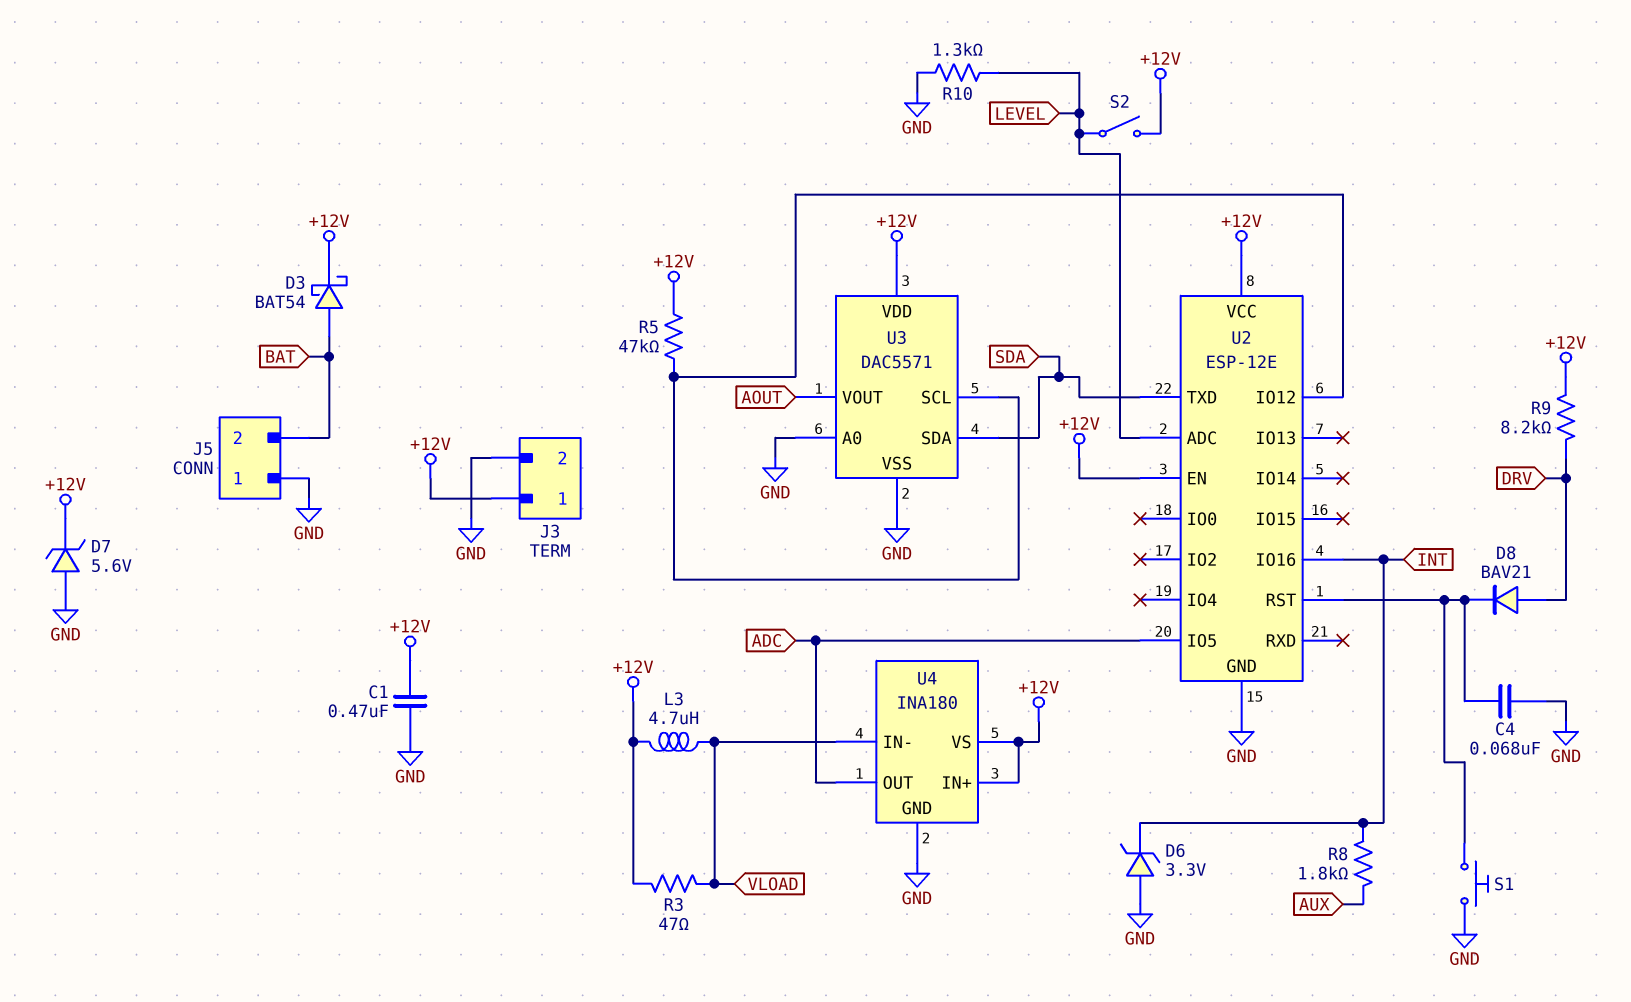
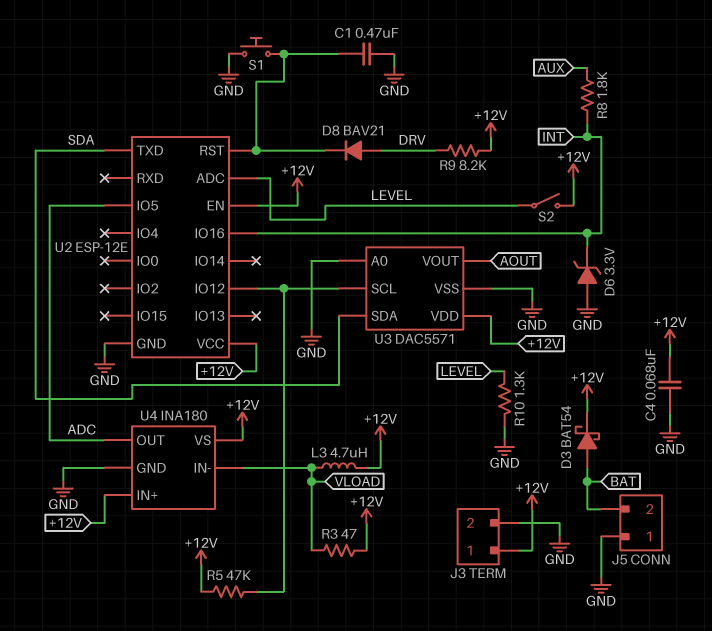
C1: 470nF (+12V, GND) -> 470nF (GND, U2/RST)
C4: 68nF (GND, U2/RST) -> 68nF (+12V, GND)
D7: zener 5.6V (A GND, K +12V) -> none

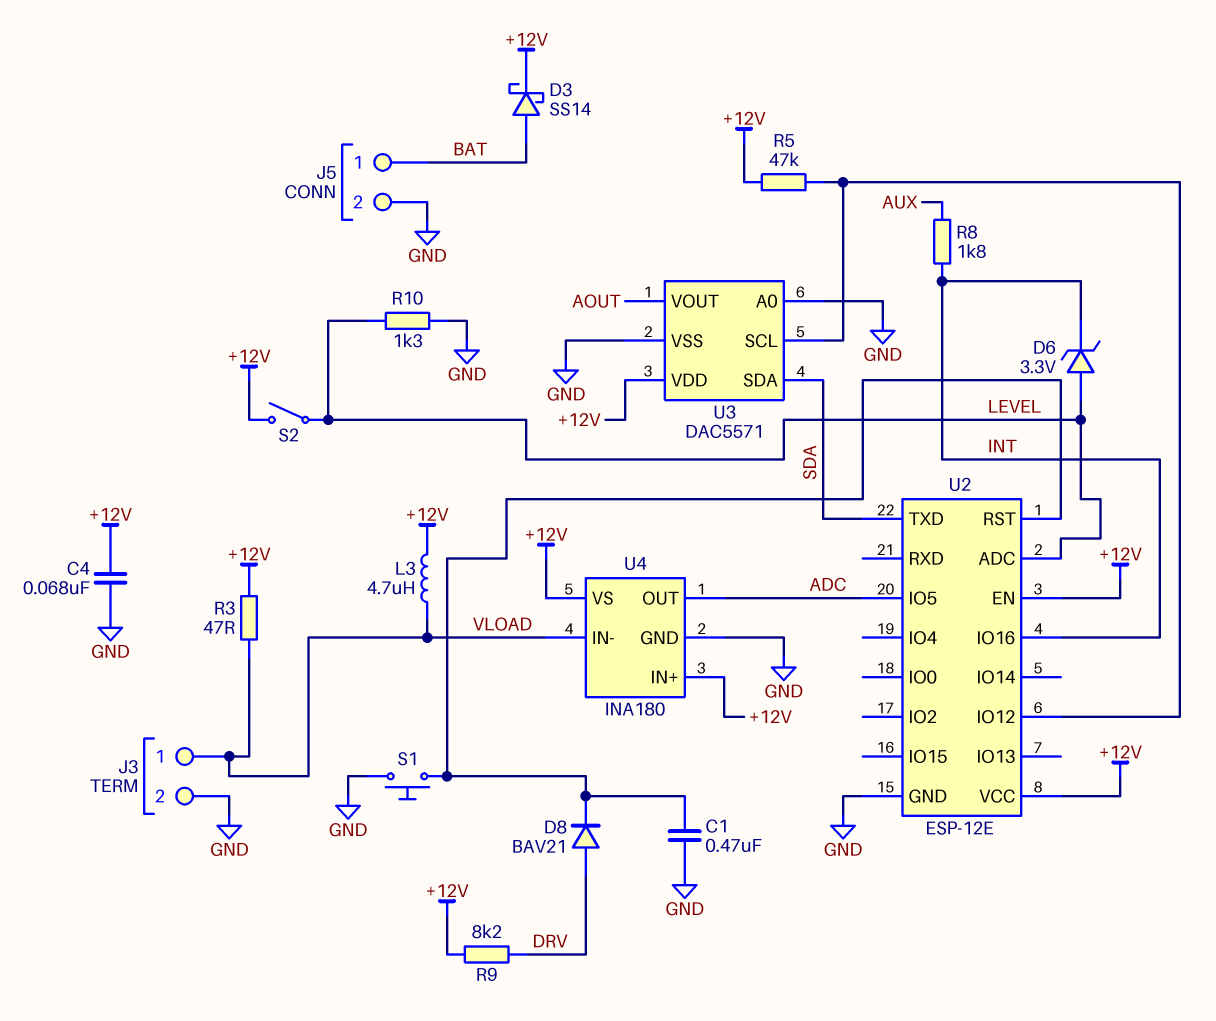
D3: schottky BAT54 (A BAT, K +12V) -> schottky SS14 (A BAT, K +12V)
D6: zener 3.3V (A GND, K INT) -> zener 3.3V (A LEVEL, K INT)
J3 pin 1: +12V -> VLOAD
J5 pin 1: GND -> BAT
J5 pin 2: BAT -> GND

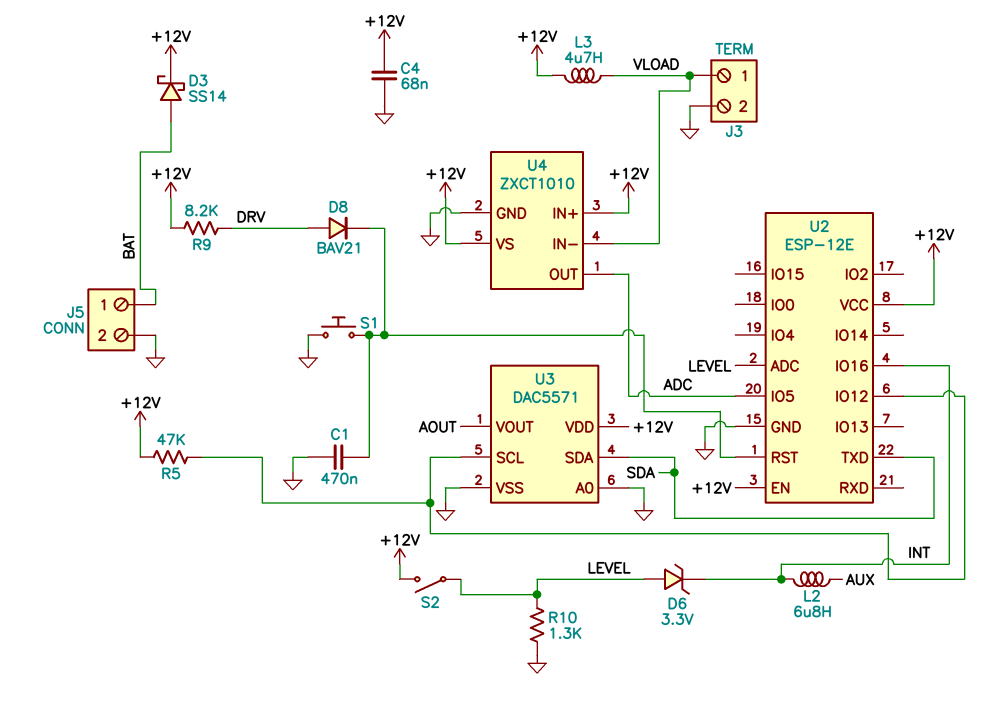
L2: none -> 6.8uH (AUX, INT)
R3: 47 (+12V, VLOAD) -> none
R8: 1.8k (AUX, INT) -> none
U4: INA180 -> ZXCT1010

